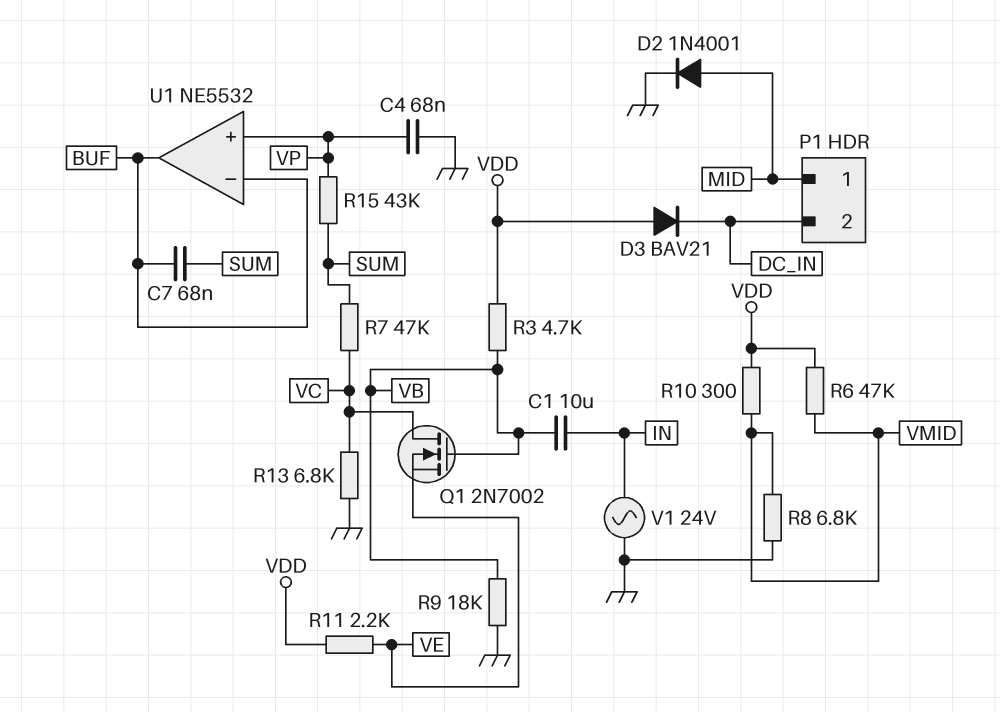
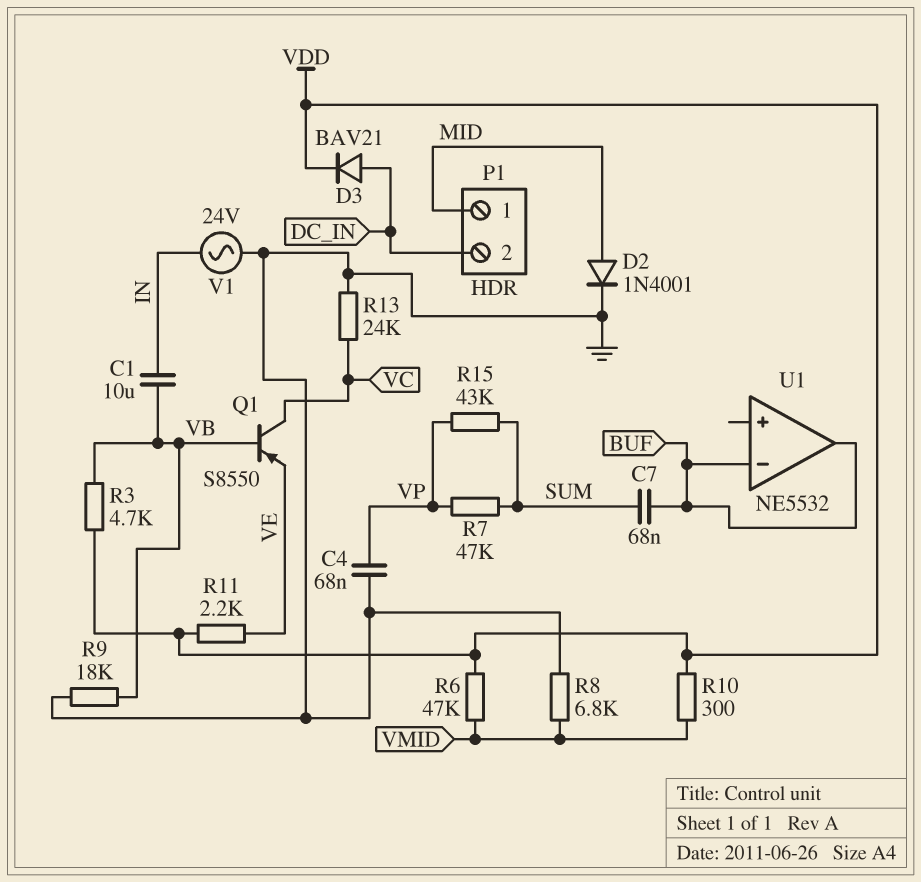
D3: diode BAV21 (A VDD, K DC_IN) -> diode BAV21 (A DC_IN, K VDD)
Q1: NMOS 2N7002 (G VB, D VC, S VE) -> PNP S8550 (B VB, C VC, E VE)
R7: 47k (SUM, VC) -> 47k (SUM, VP)
R13: 6.8k (GND, VC) -> 24k (GND, VC)
U1 pin in+: VP -> none

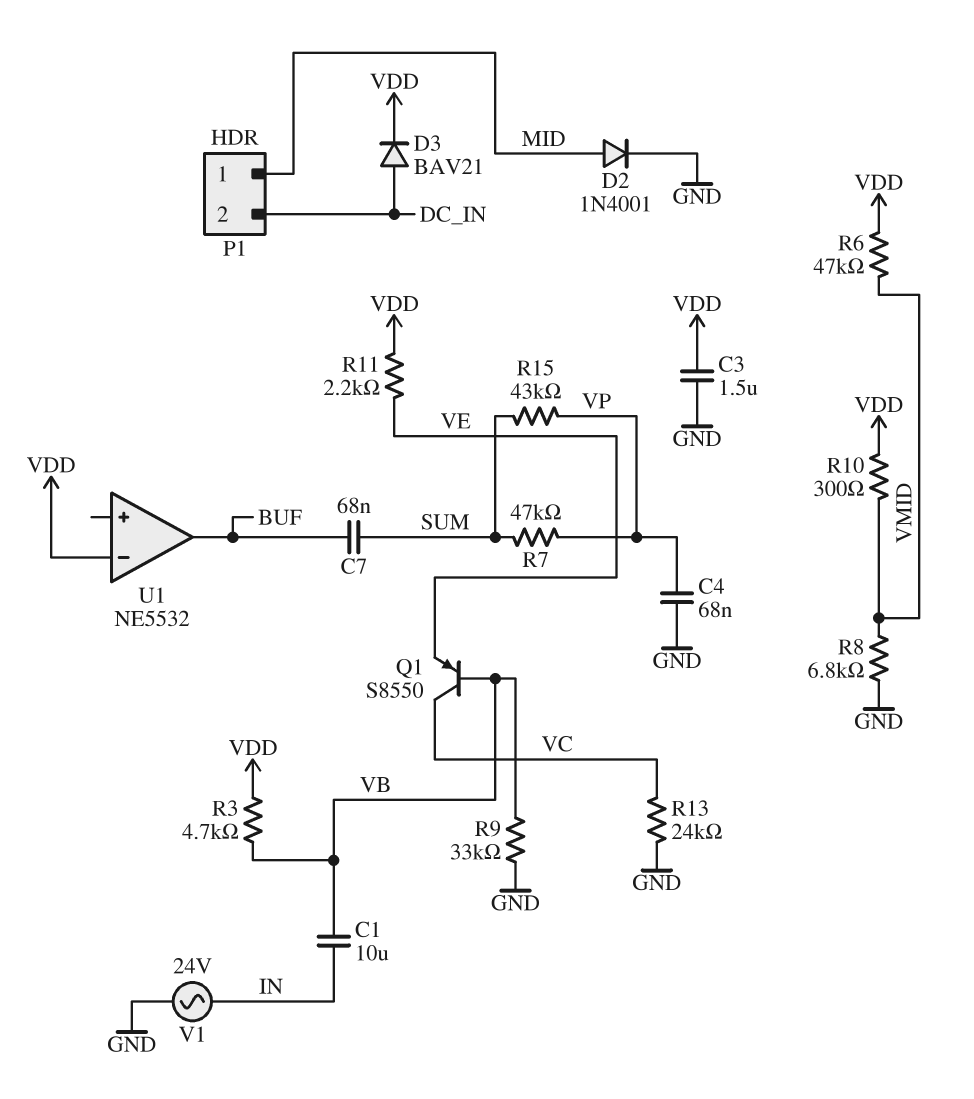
C3: none -> 1.5uF (GND, VDD)
R9: 18k (GND, VB) -> 33k (GND, VB)
U1 pin in-: BUF -> VDD

